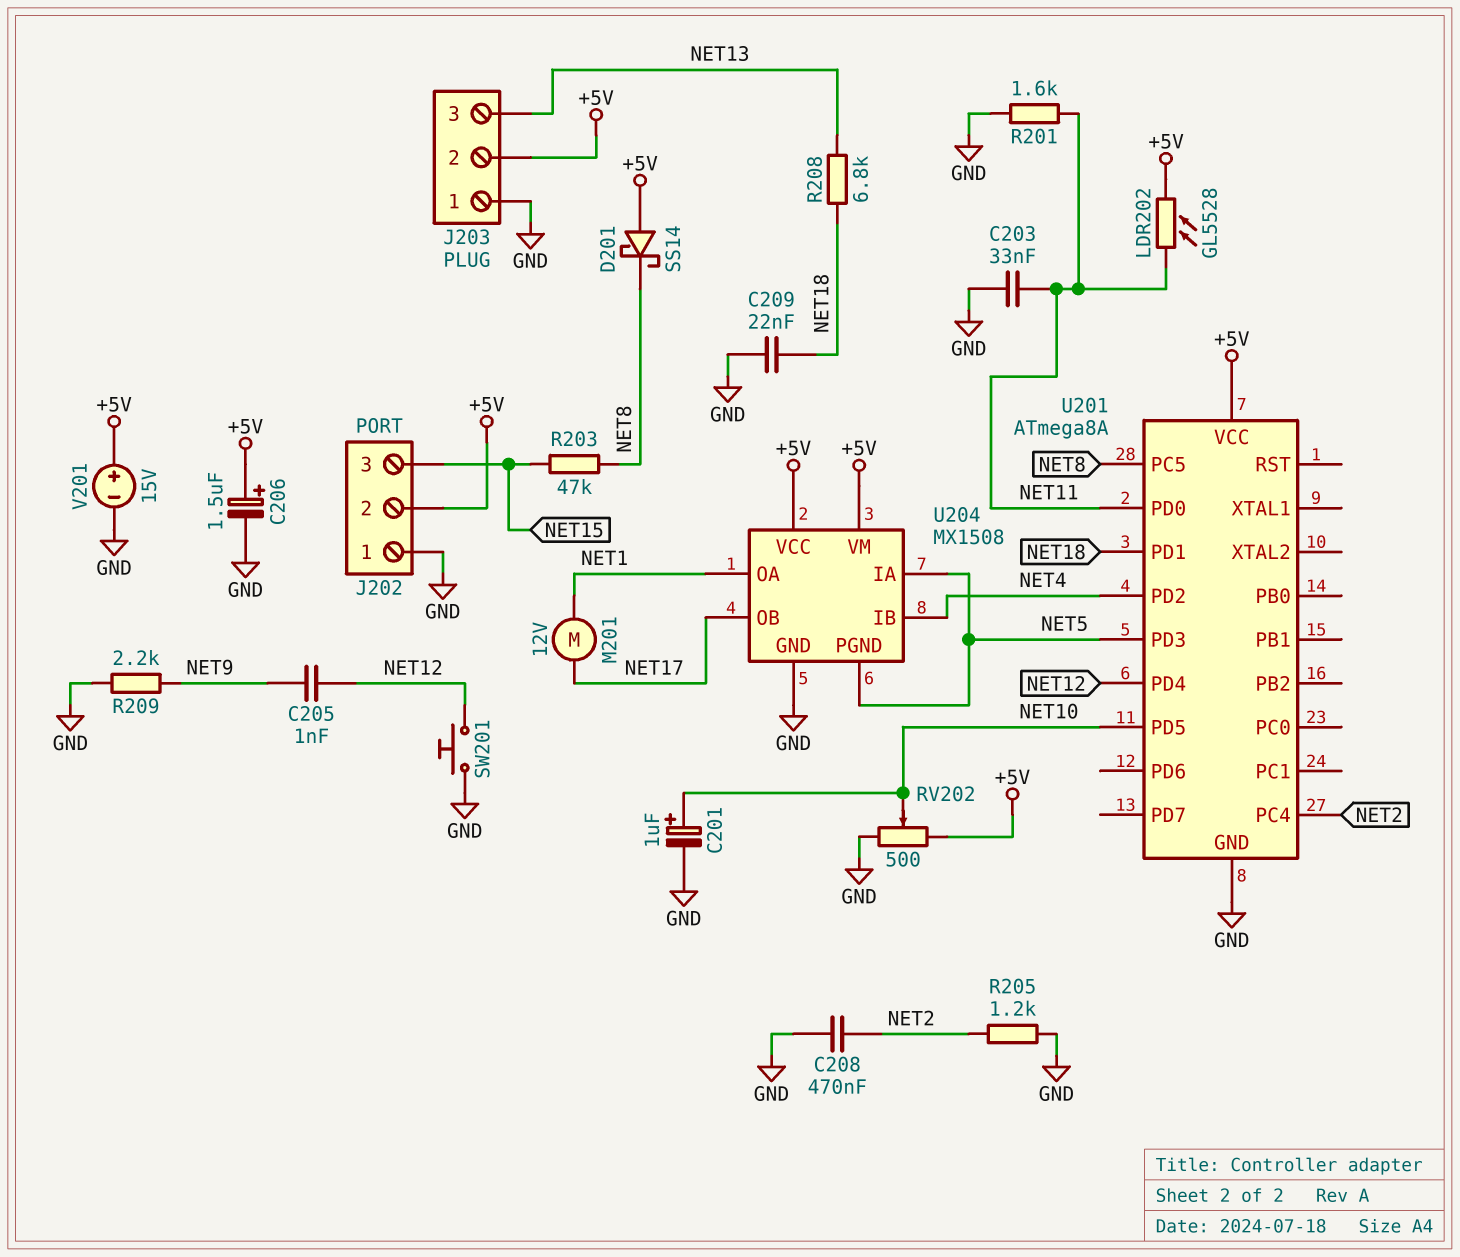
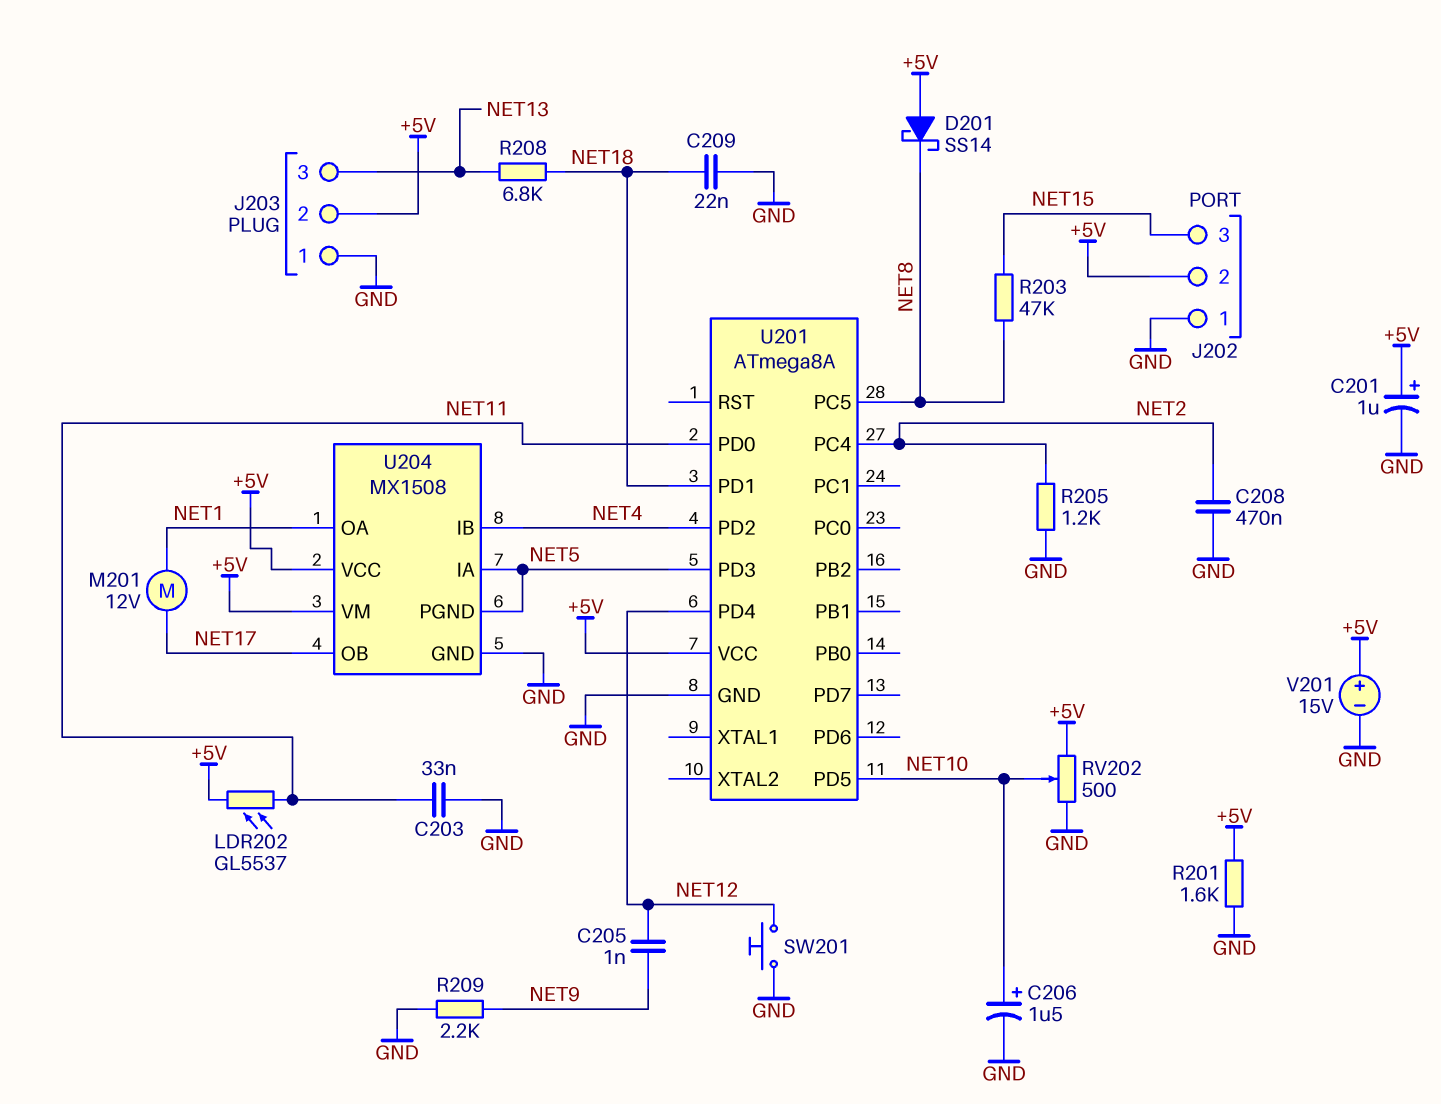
C201: 1uF (plus NET10, minus GND) -> 1uF (plus +5V, minus GND)
C206: 1.5uF (plus +5V, minus GND) -> 1.5uF (plus NET10, minus GND)
LDR202: GL5528 (+5V, NET11) -> GL5537 (+5V, NET11)
R201: 1.6k (GND, NET11) -> 1.6k (+5V, GND)

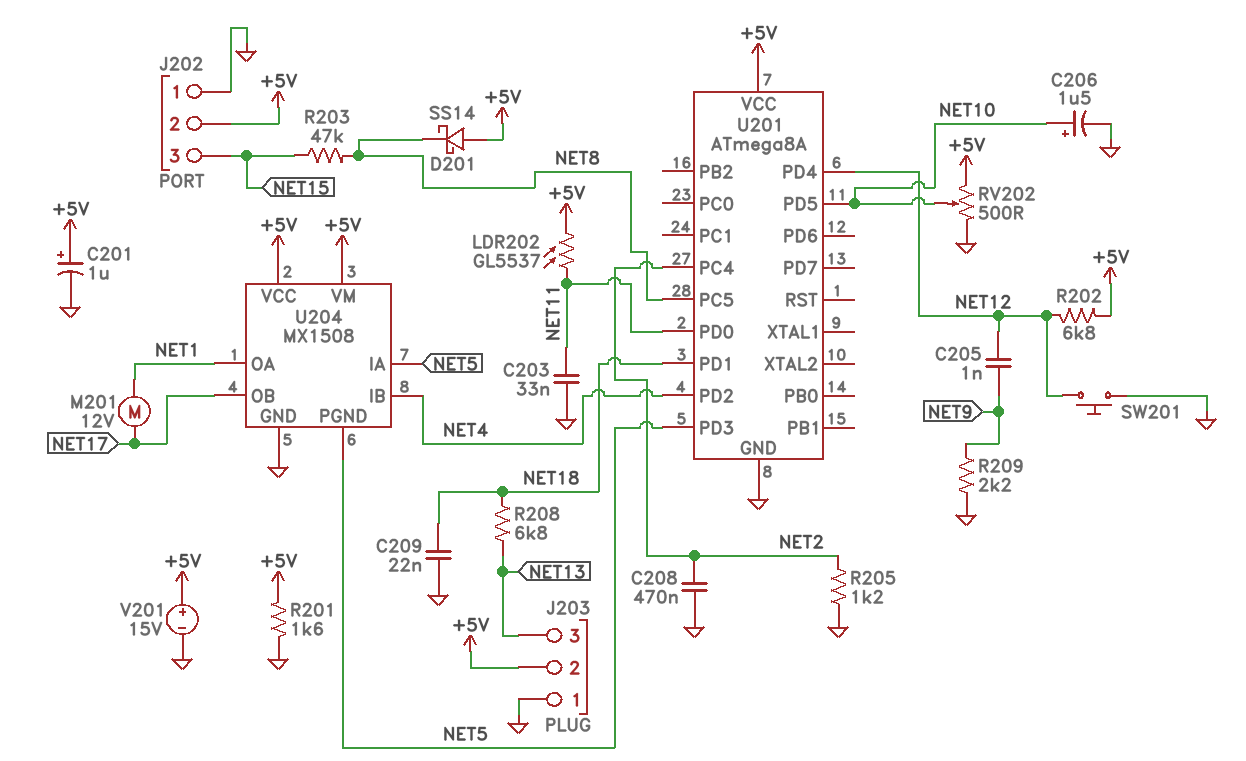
R202: none -> 6.8k (+5V, NET12)

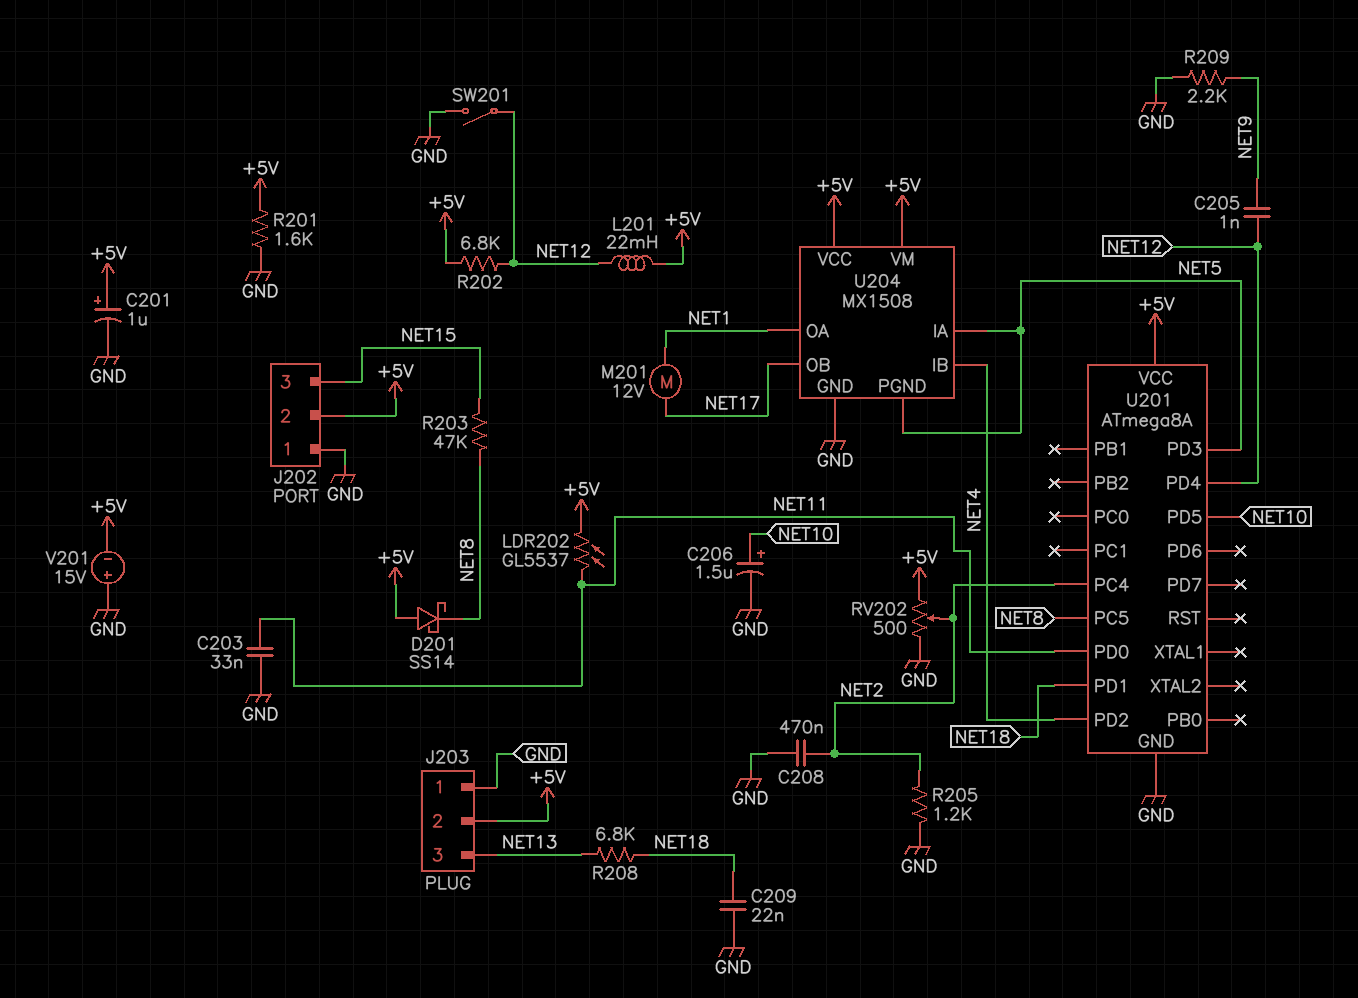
L201: none -> 22mH (+5V, NET12)
RV202: 500 (+5V, GND, wiper NET10) -> 500 (+5V, GND, wiper NET2)
SW201: button (GND, NET12) -> switch (GND, NET12)
V201: 15V (plus +5V, minus GND) -> 15V (plus GND, minus +5V)

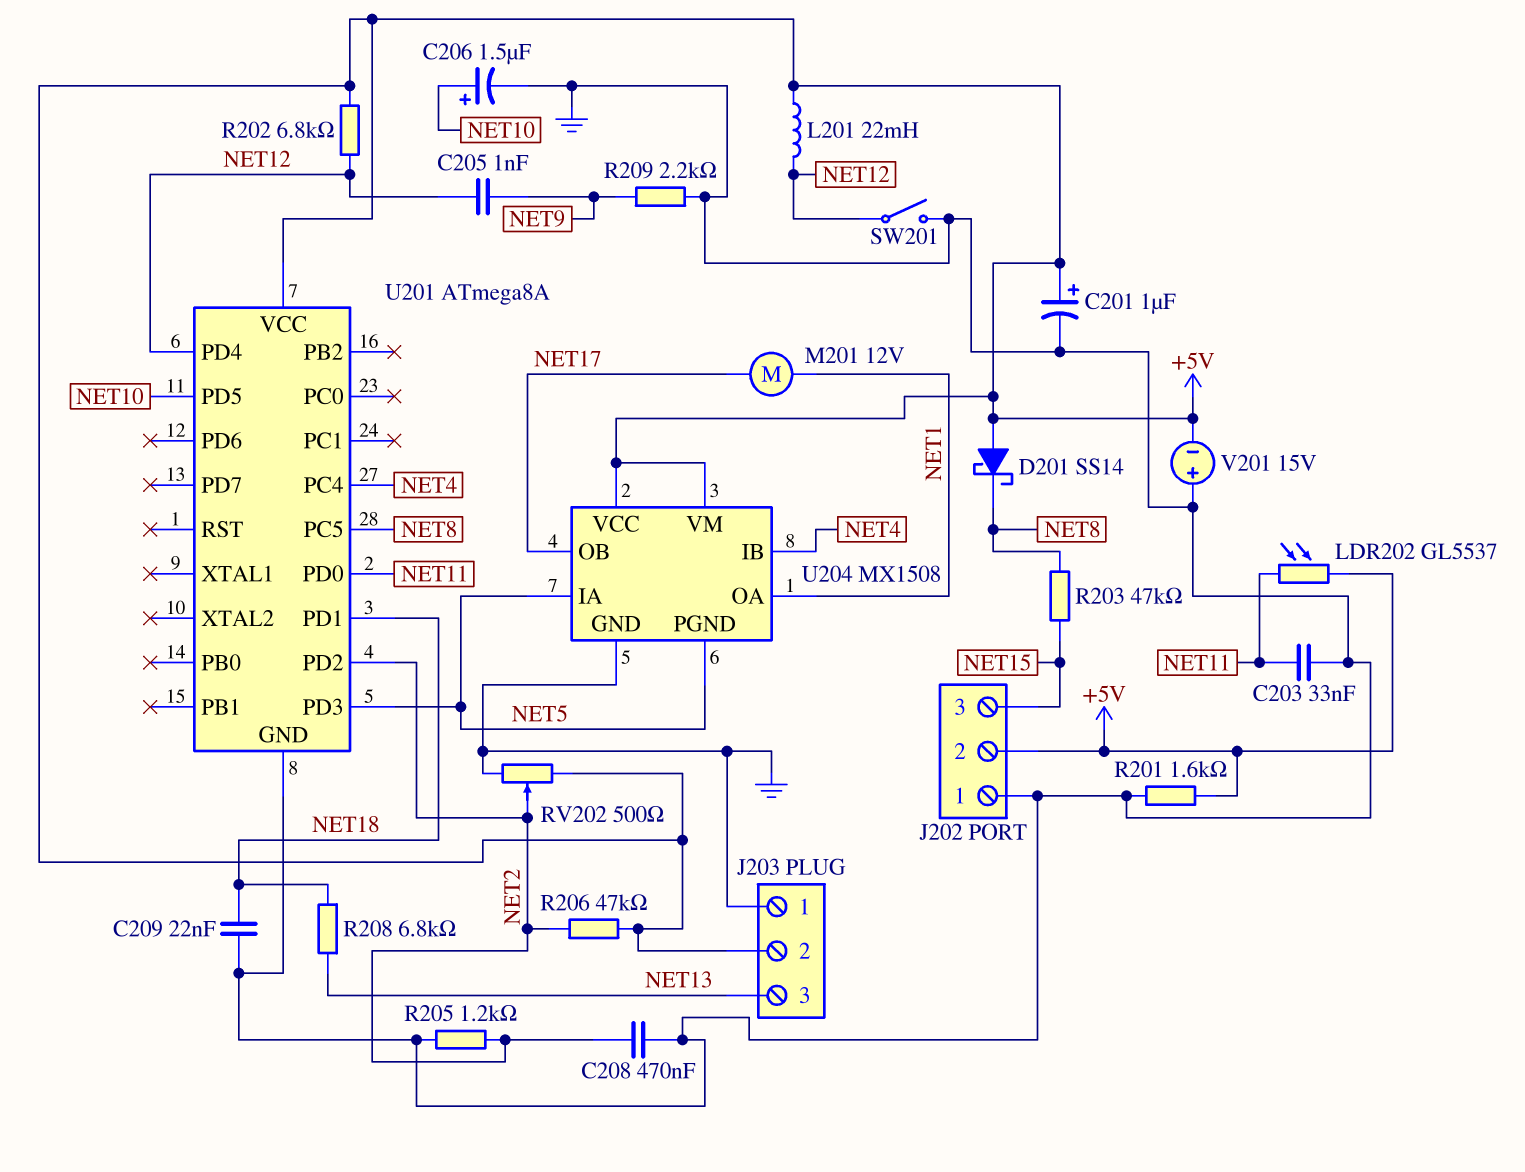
R206: none -> 47k (+5V, NET2)
U201 pin PC4: NET2 -> NET4
U201 pin PD2: NET4 -> NET2

